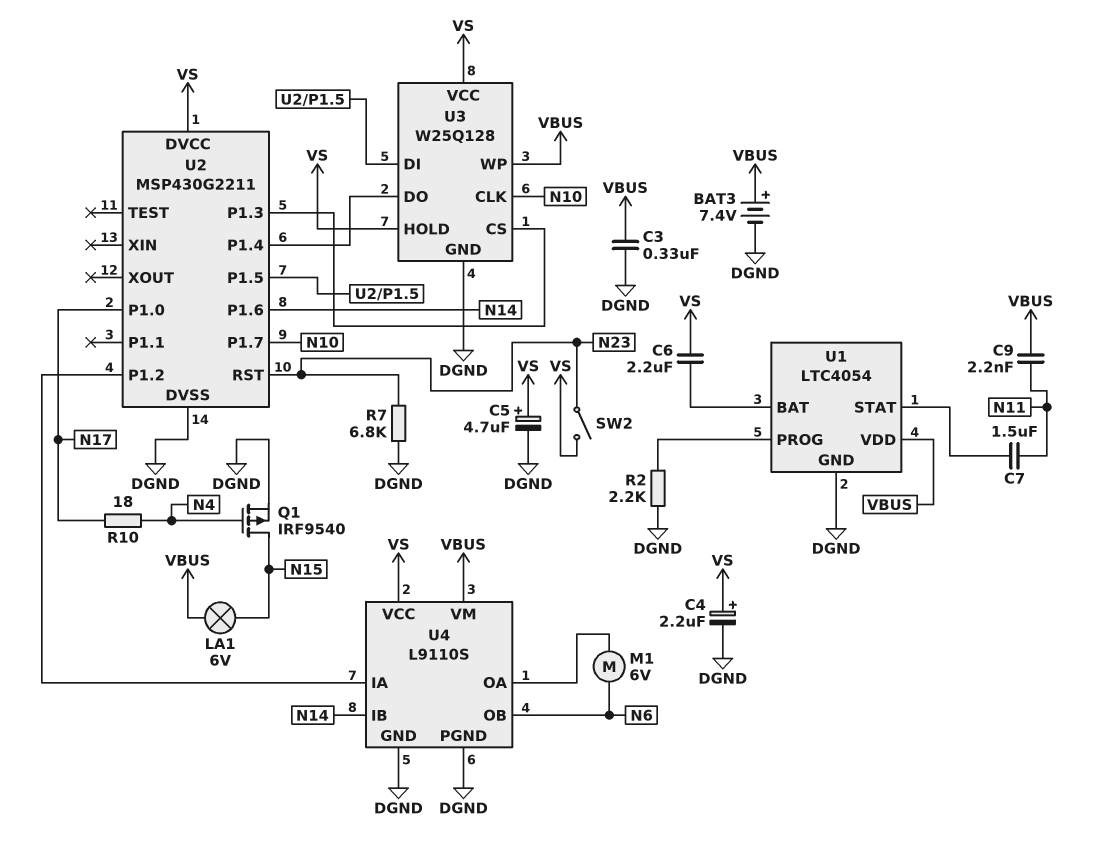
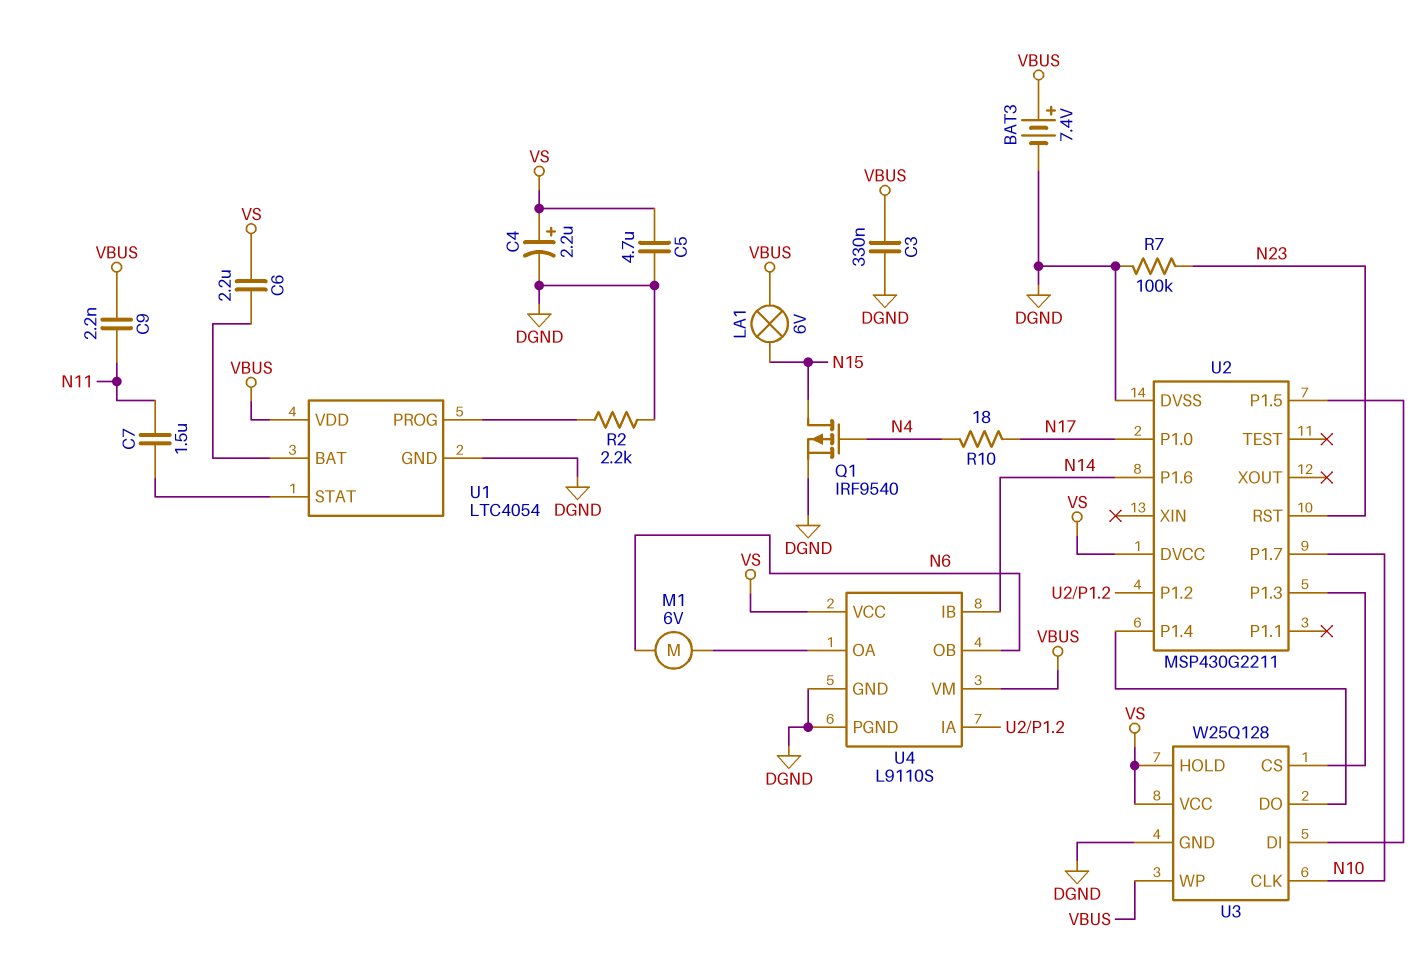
C5: 4.7uF (plus VS, minus DGND) -> 4.7uF (DGND, VS)
R7: 6.8k (DGND, N23) -> 100k (DGND, N23)
SW2: switch (N23, VS) -> none

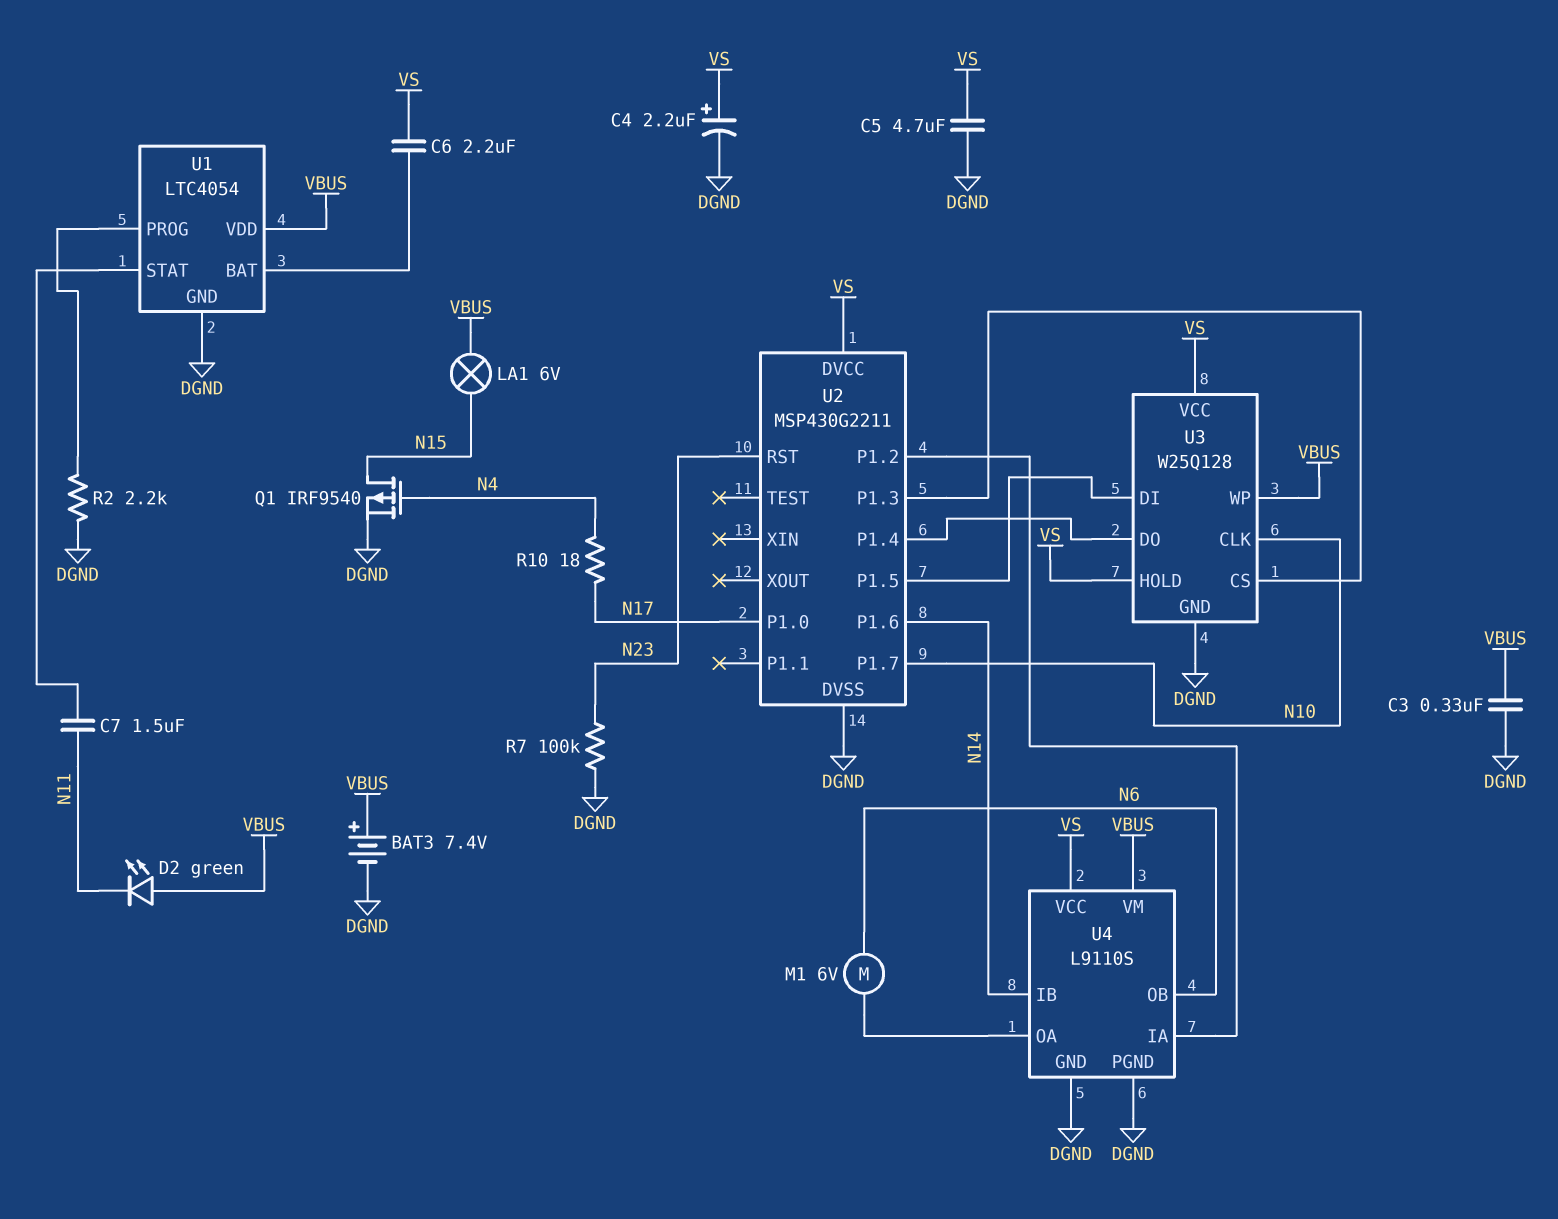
C9: 2.2nF (N11, VBUS) -> none
D2: none -> LED green (A VBUS, K N11)

